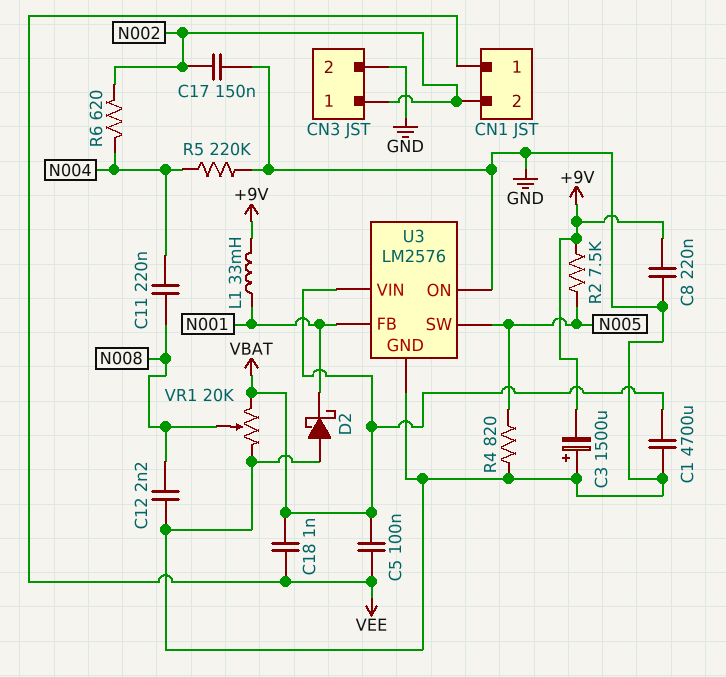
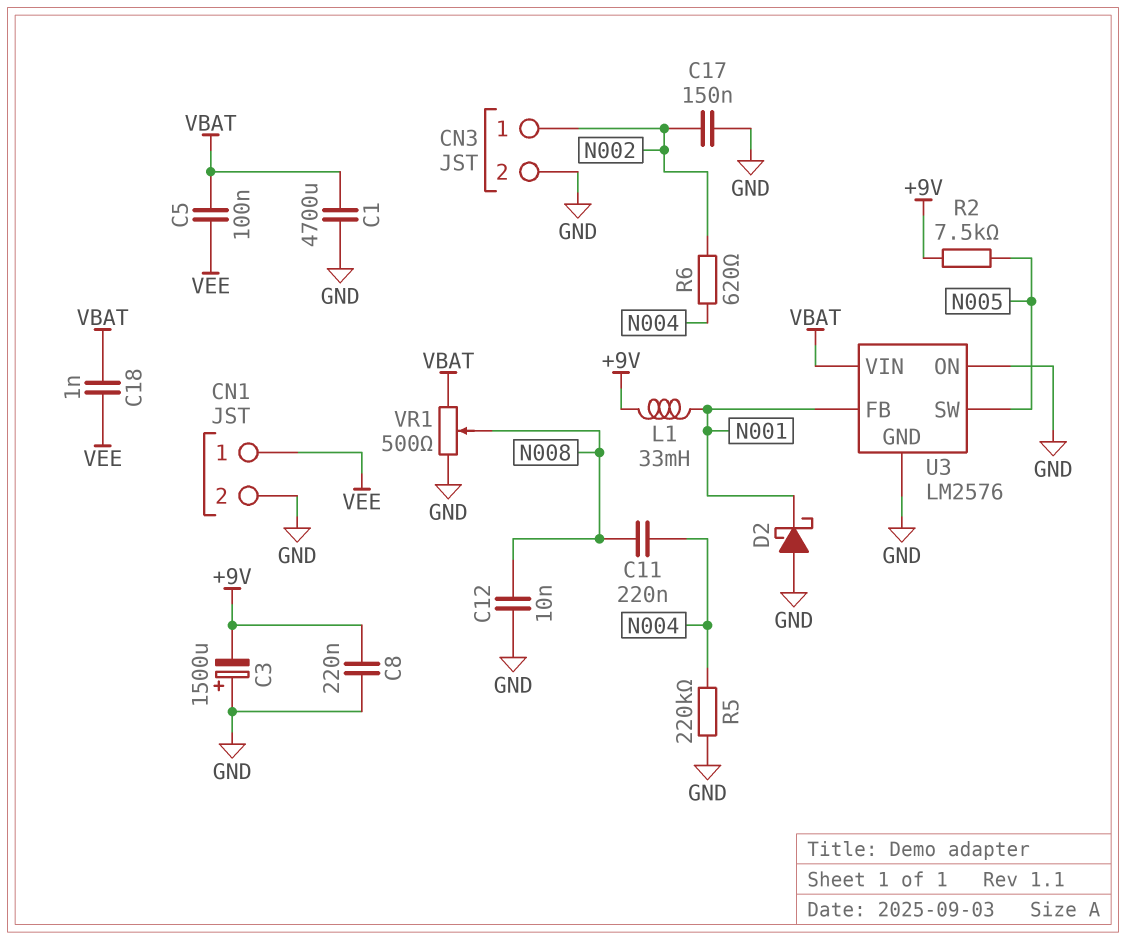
C12: 2.2nF (GND, N008) -> 10nF (GND, N008)
CN1 pin 2: N002 -> GND
R4: 820 (GND, N005) -> none
VR1: 20k (GND, VBAT, wiper N008) -> 500 (GND, VBAT, wiper N008)

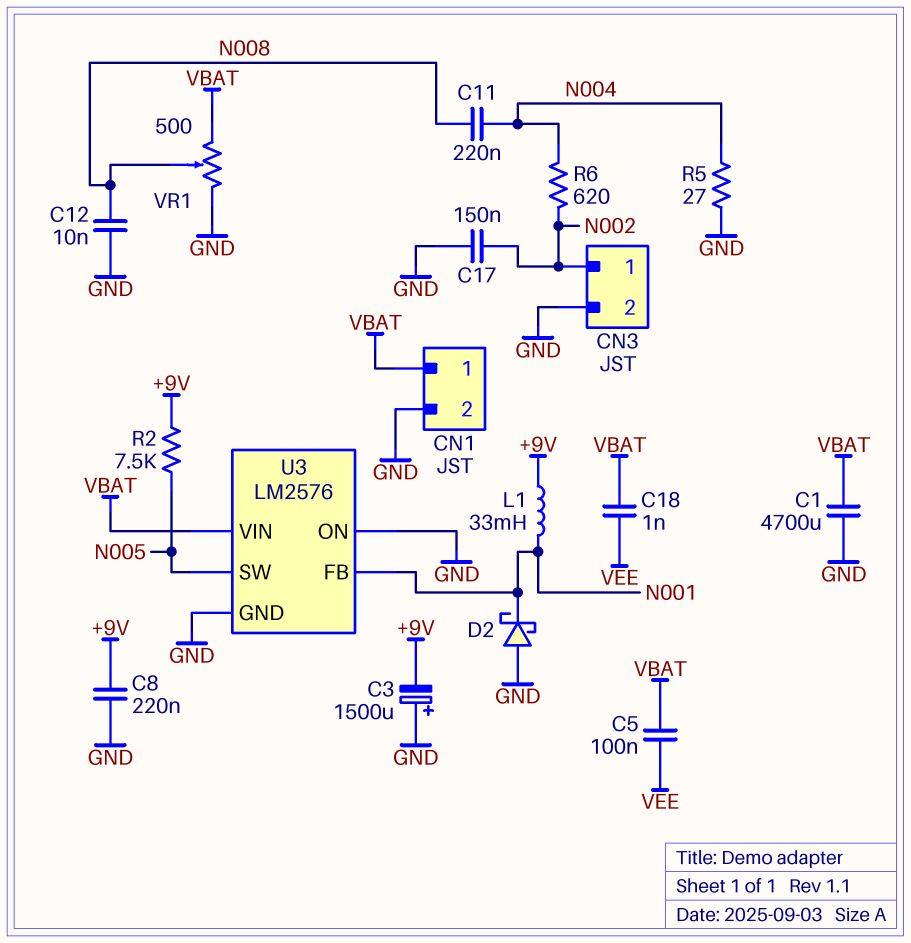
CN1 pin 1: VEE -> VBAT
R5: 220k (GND, N004) -> 27 (GND, N004)

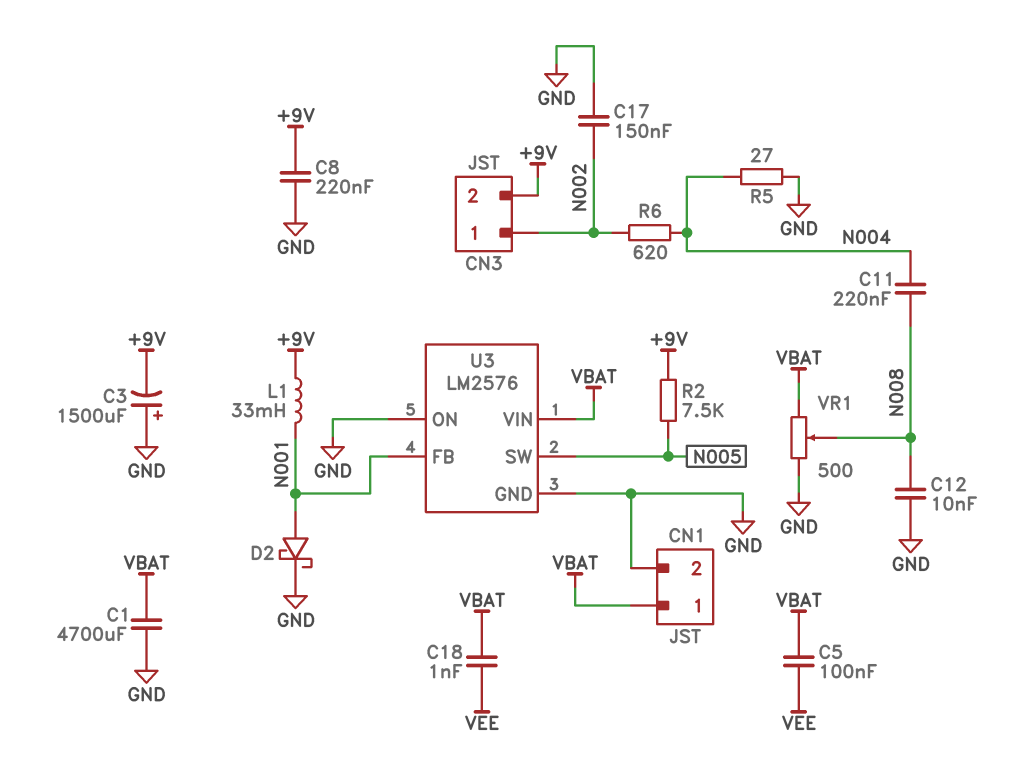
CN3 pin 2: GND -> +9V
D2: schottky (A GND, K N001) -> schottky (A N001, K GND)

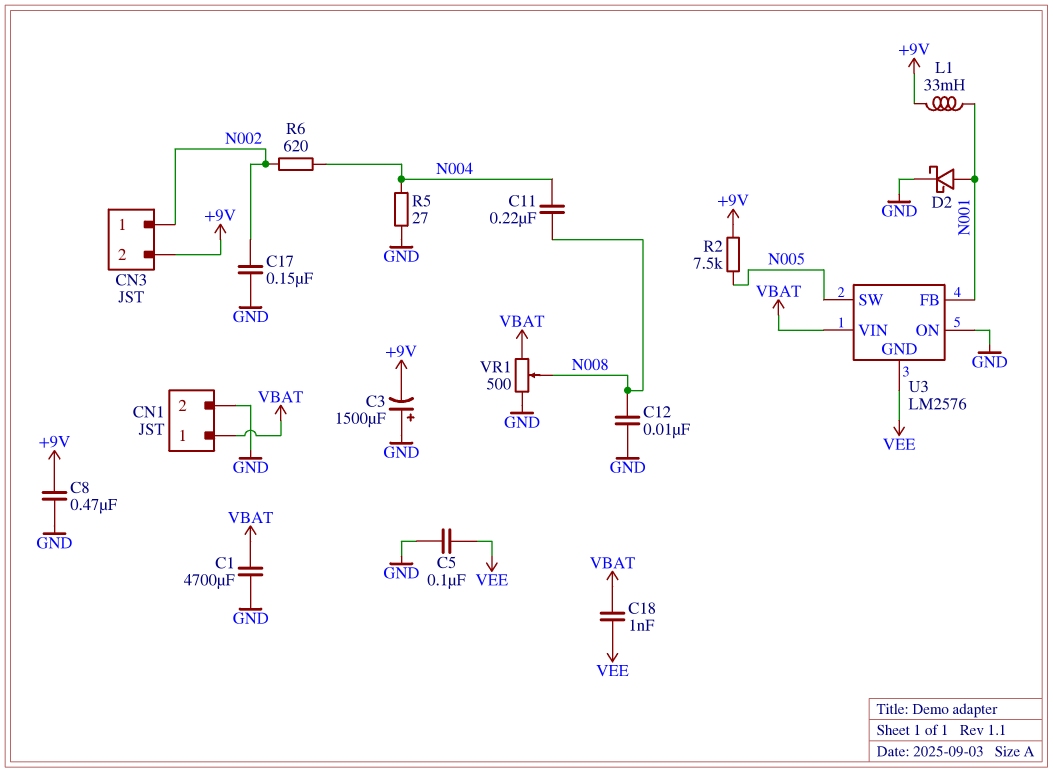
C5: 100nF (VBAT, VEE) -> 100nF (GND, VEE)
C8: 220nF (+9V, GND) -> 470nF (+9V, GND)
U3 pin GND: GND -> VEE

